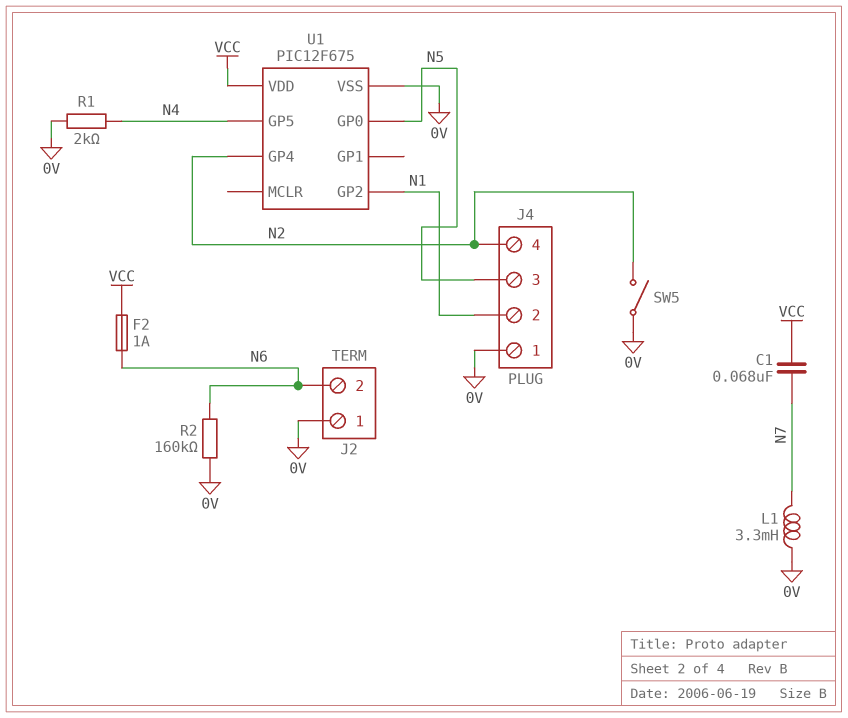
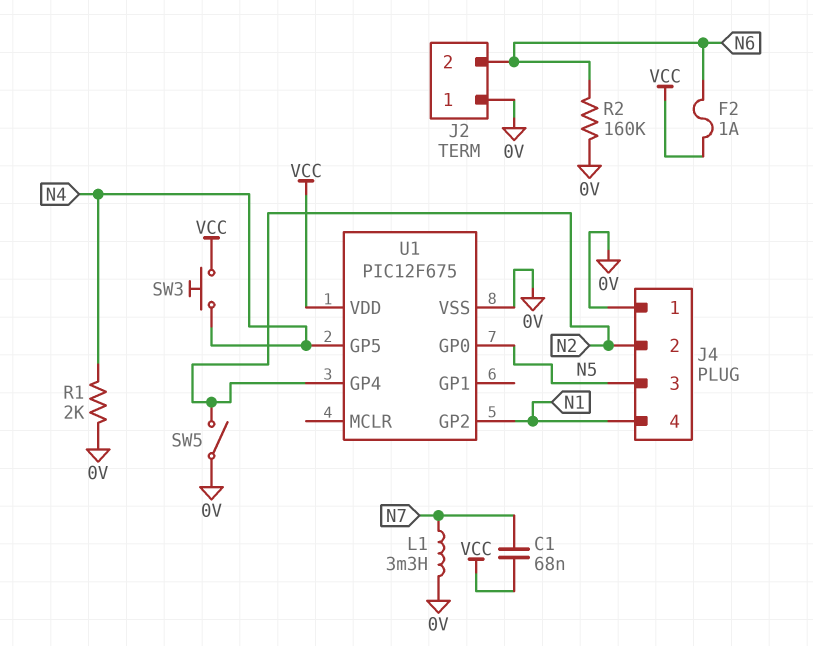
J4 pin 2: N1 -> N2
J4 pin 4: N2 -> N1
SW3: none -> button (N4, VCC)

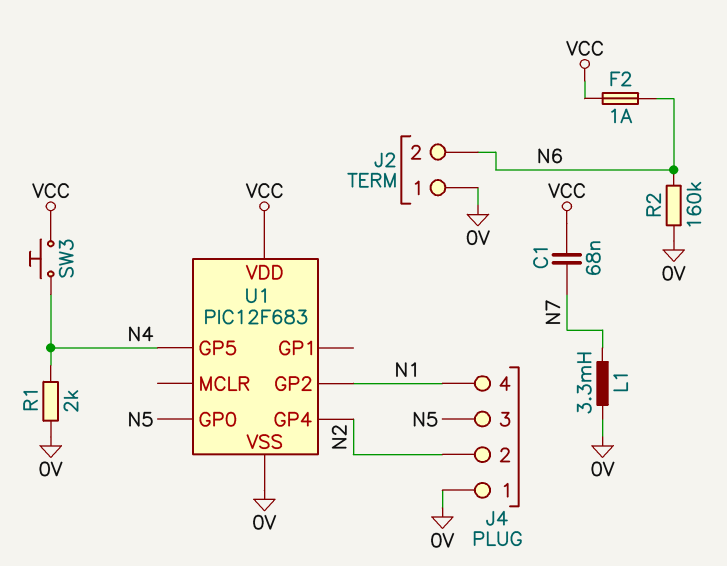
SW5: switch (0V, N2) -> none
U1: PIC12F675 -> PIC12F683

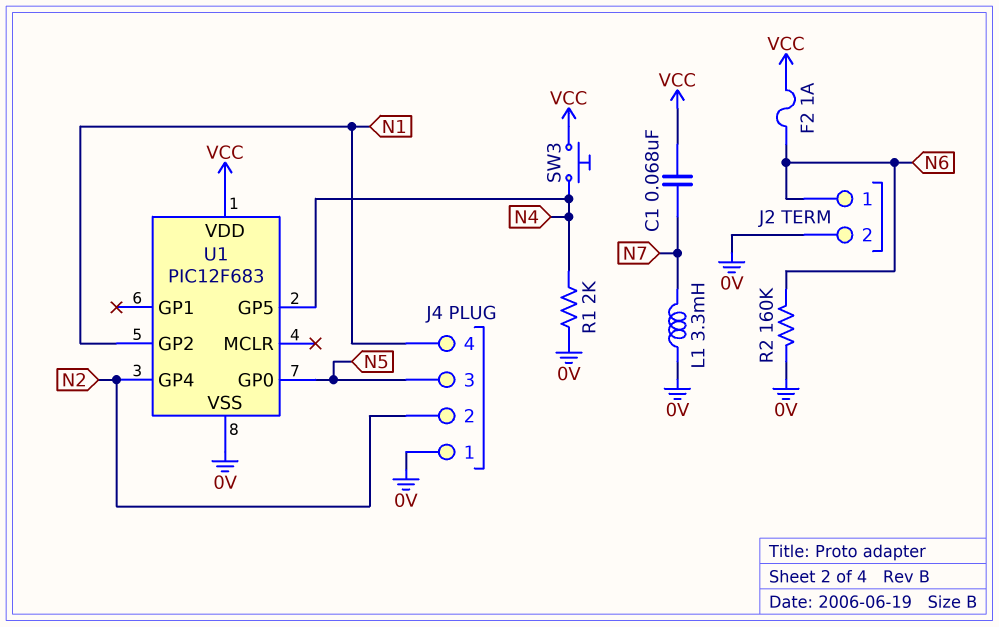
J2 pin 1: 0V -> N6
J2 pin 2: N6 -> 0V

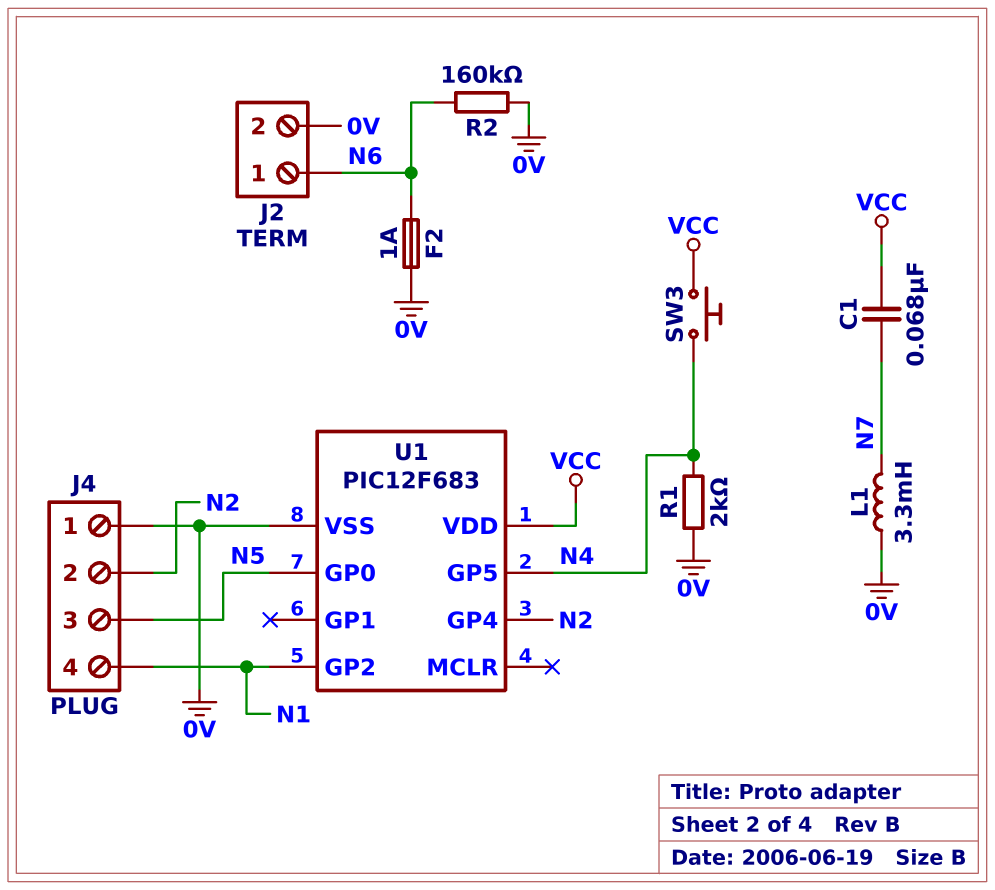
F2: 1A (N6, VCC) -> 1A (0V, N6)

